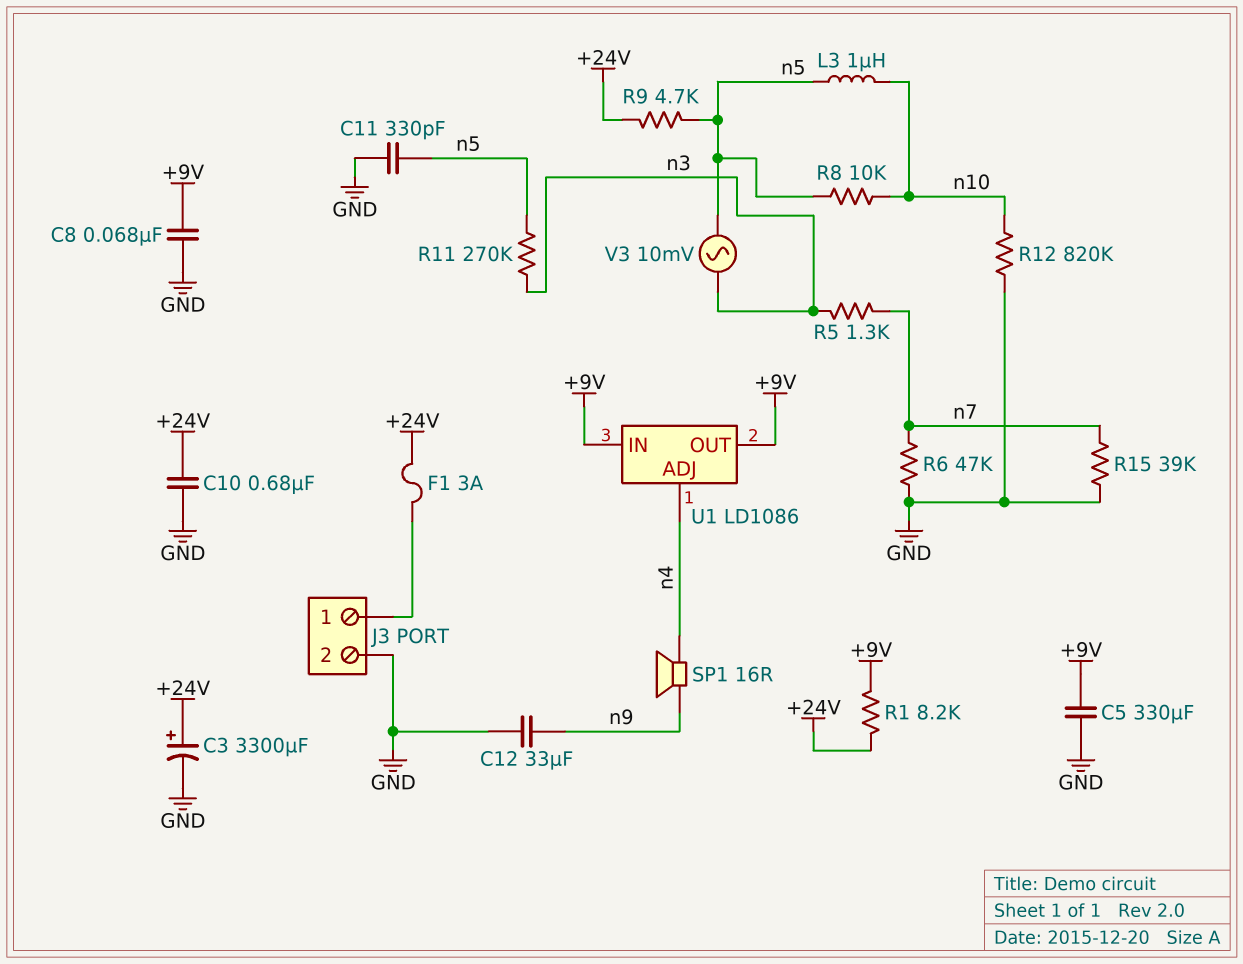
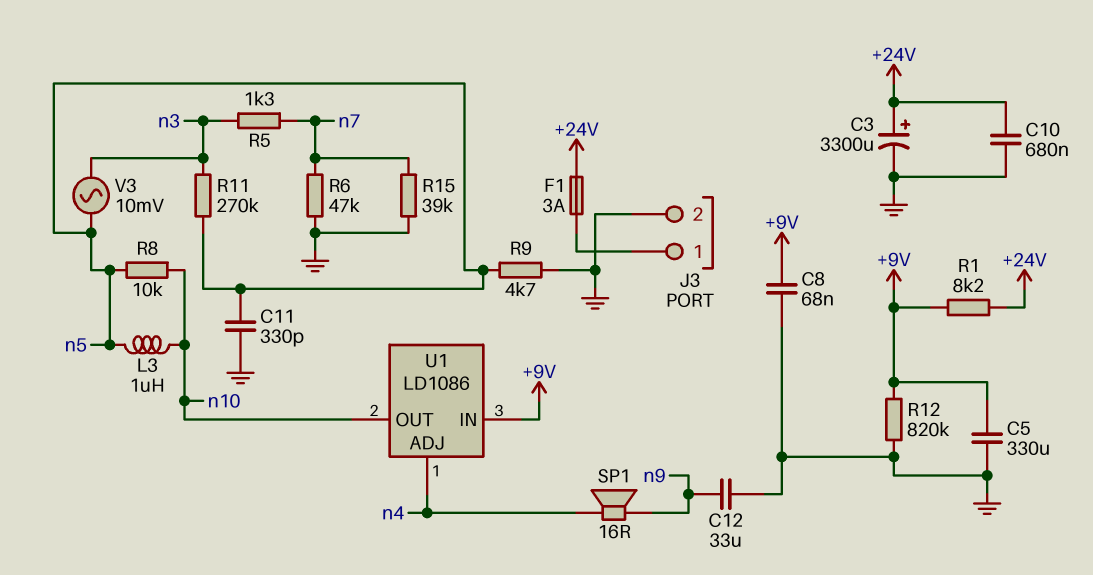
R9: 4.7k (+24V, n5) -> 4.7k (GND, n5)
R12: 820k (GND, n10) -> 820k (+9V, GND)
U1 pin OUT: +9V -> n10

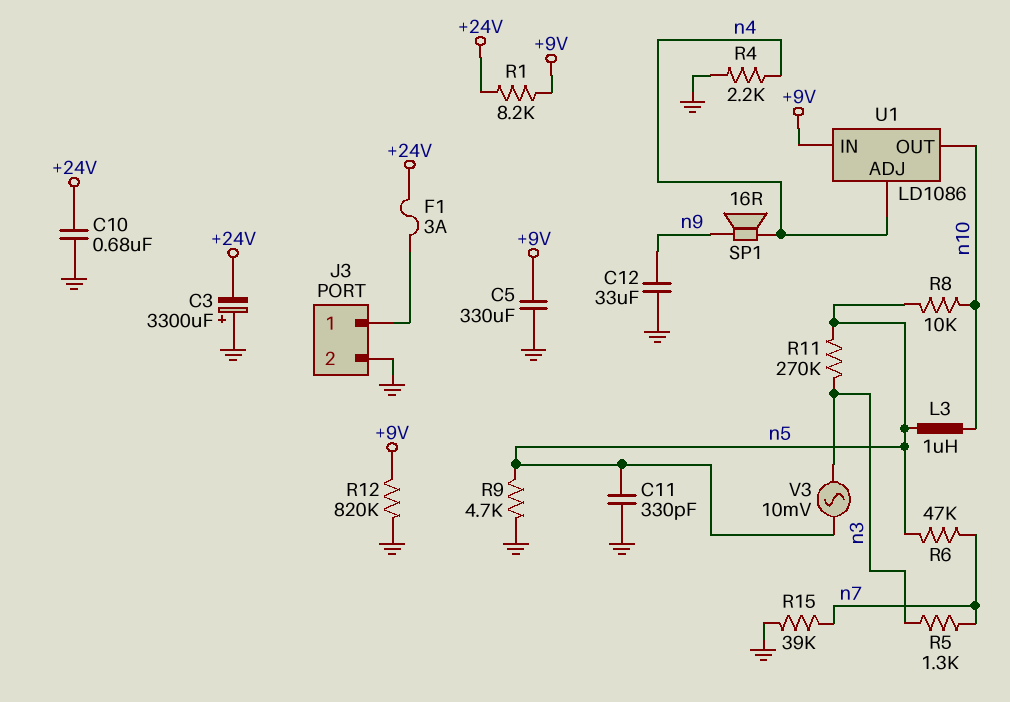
C3: 3300uF (plus +24V, minus GND) -> 3300uF (plus GND, minus +24V)
C8: 68nF (+9V, GND) -> none
R4: none -> 2.2k (GND, n4)
R6: 47k (GND, n7) -> 47k (n5, n7)

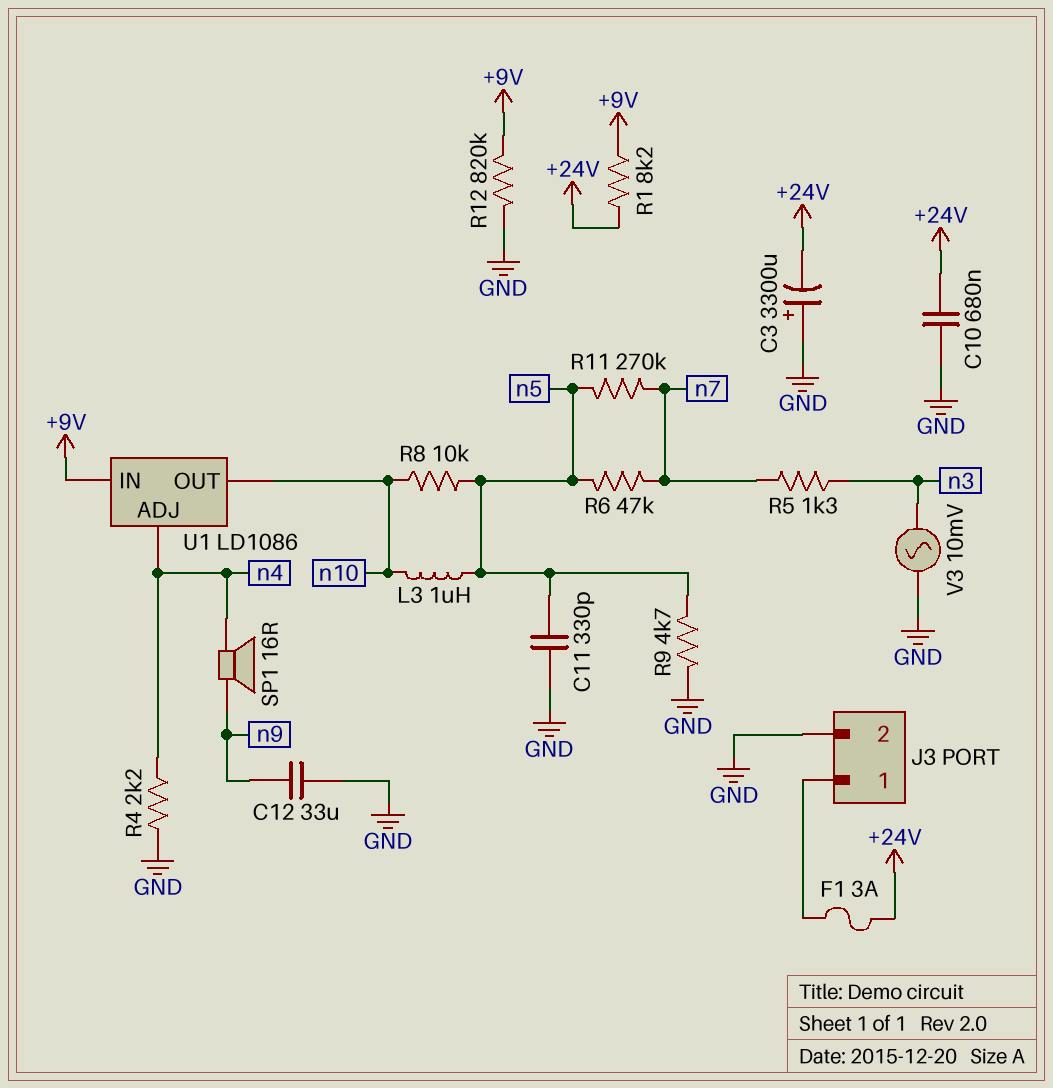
C5: 330uF (+9V, GND) -> none
R11: 270k (n3, n5) -> 270k (n5, n7)
R15: 39k (GND, n7) -> none
V3: AC 10mV (n3, n5) -> AC 10mV (GND, n3)

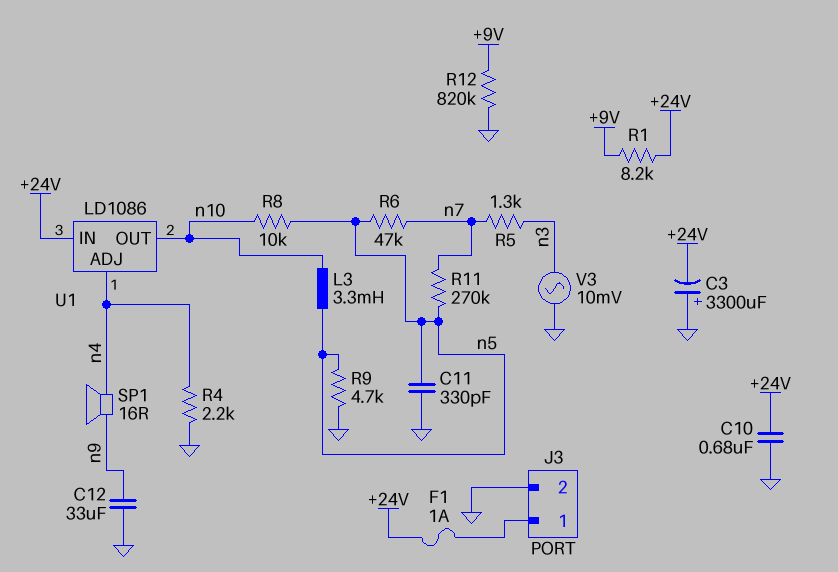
F1: 3A (+24V, J3/1) -> 1A (+24V, J3/1)
L3: 1uH (n5, n10) -> 3.3mH (n5, n10)
U1 pin IN: +9V -> +24V

